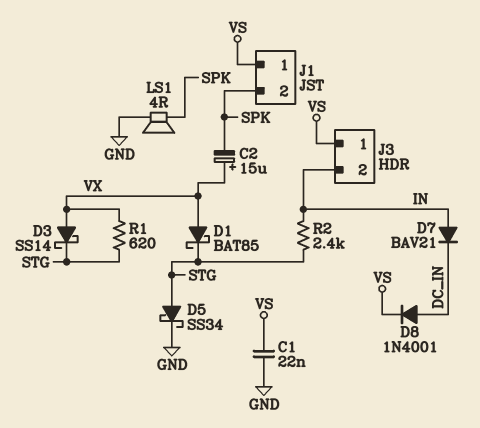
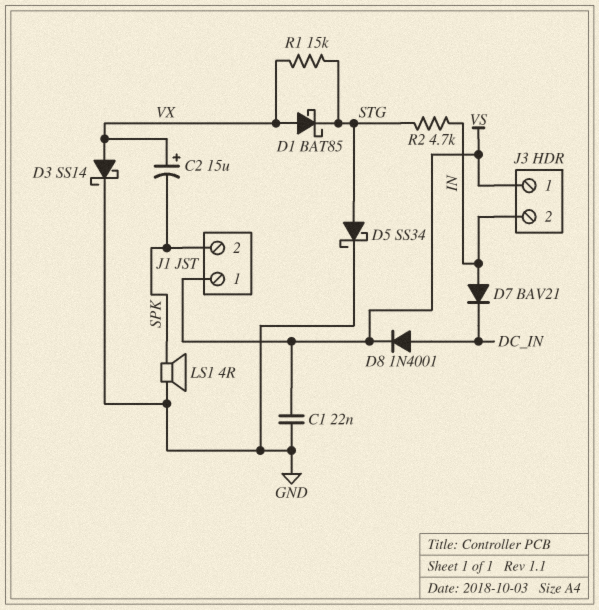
D3: schottky SS14 (A VX, K STG) -> schottky SS14 (A VX, K GND)
R1: 620 (STG, VX) -> 15k (STG, VX)
R2: 2.4k (IN, STG) -> 4.7k (IN, STG)

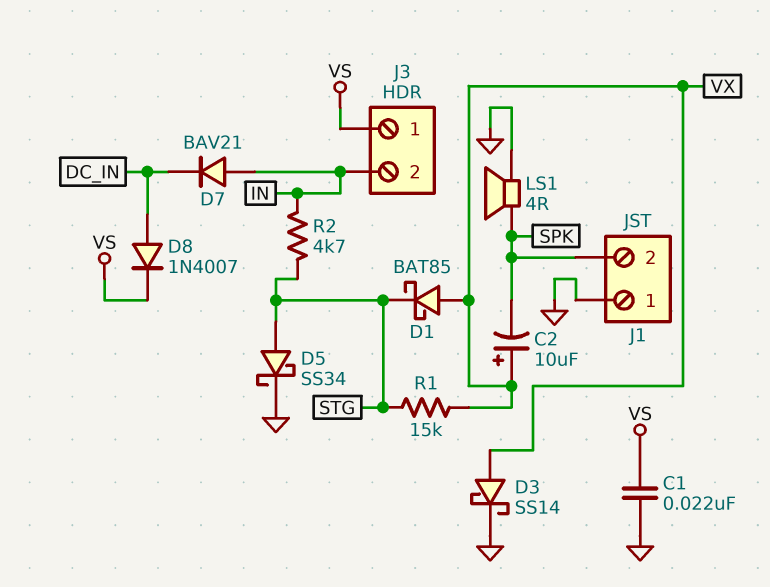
C2: 15uF (plus VX, minus SPK) -> 10uF (plus VX, minus SPK)
D8: diode 1N4001 (A DC_IN, K VS) -> diode 1N4007 (A DC_IN, K VS)
J1 pin 1: VS -> GND

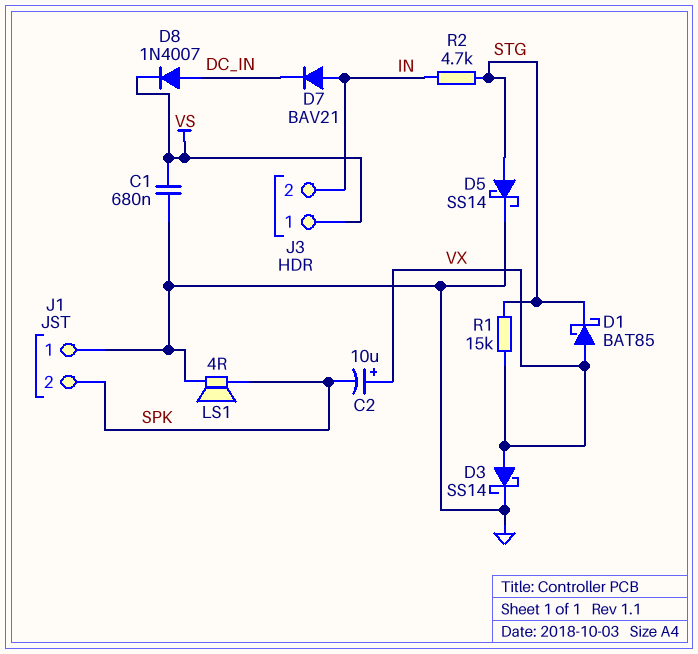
C1: 22nF (GND, VS) -> 680nF (GND, VS)
D5: schottky SS34 (A STG, K GND) -> schottky SS14 (A STG, K GND)

